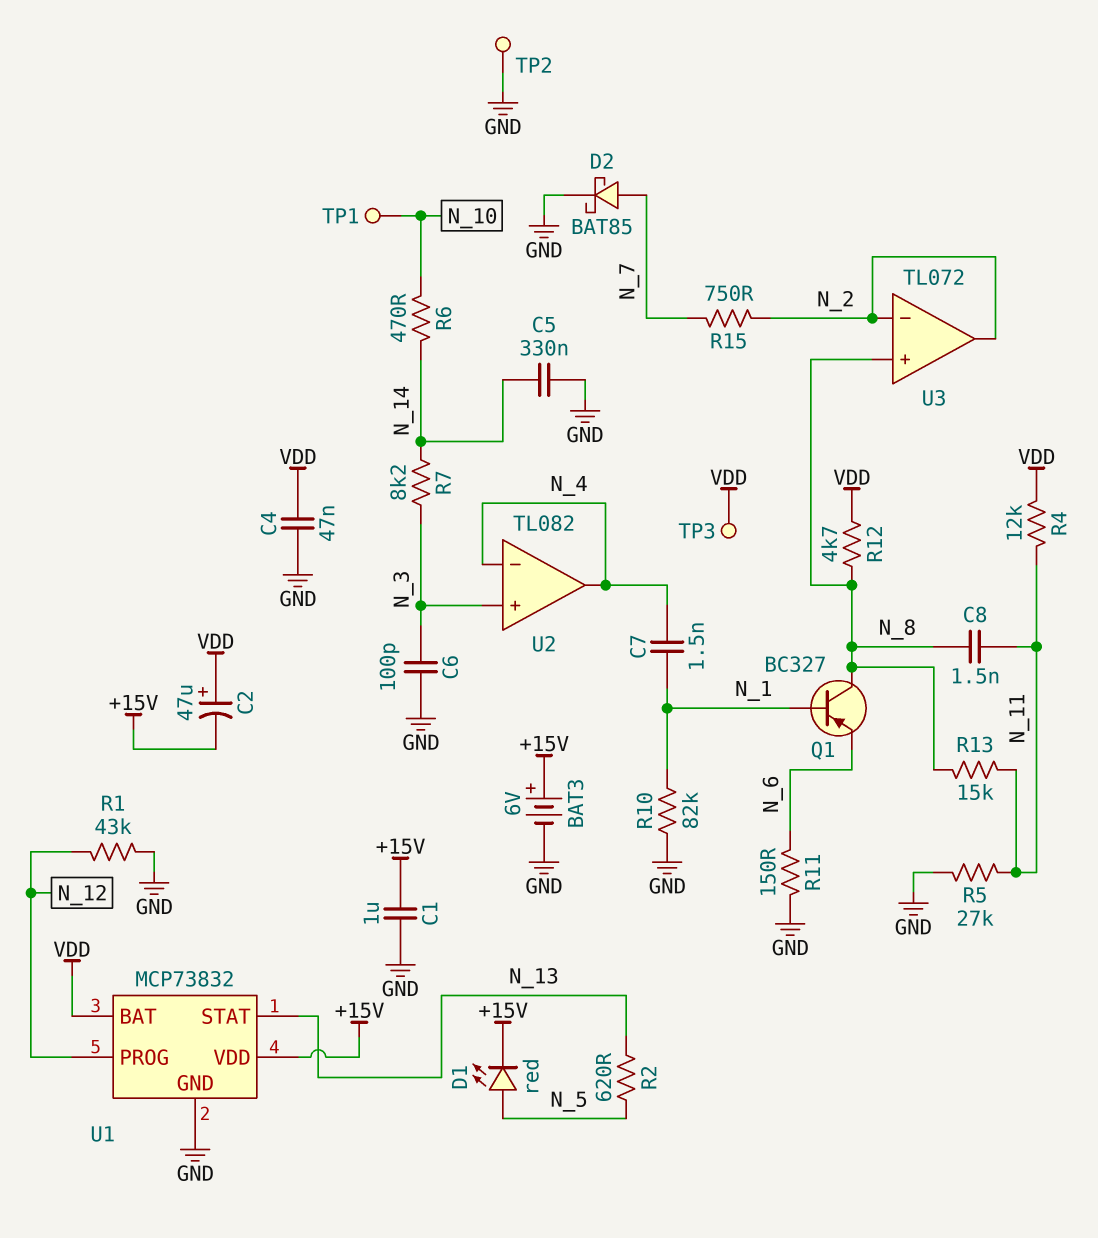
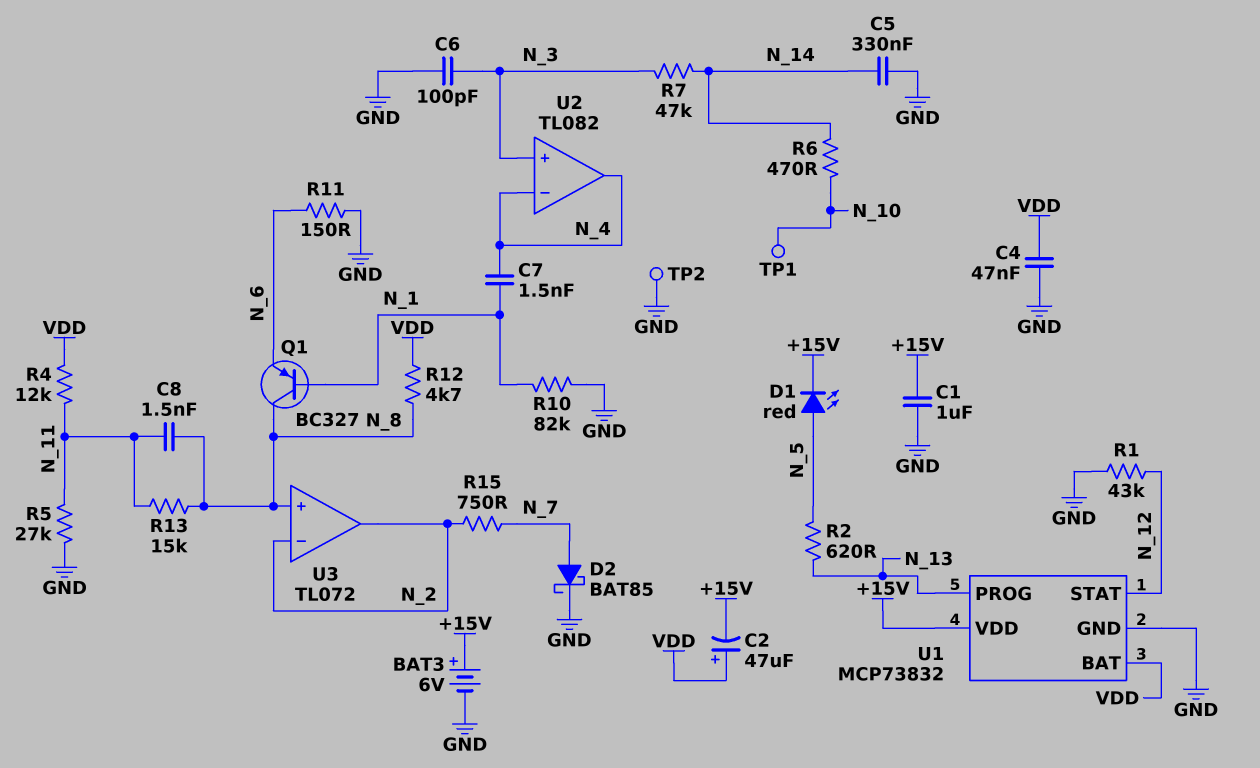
R7: 8.2k (N_3, N_14) -> 47k (N_3, N_14)
TP3: test point (VDD) -> none
U1 pin PROG: N_12 -> N_13
U1 pin STAT: N_13 -> N_12

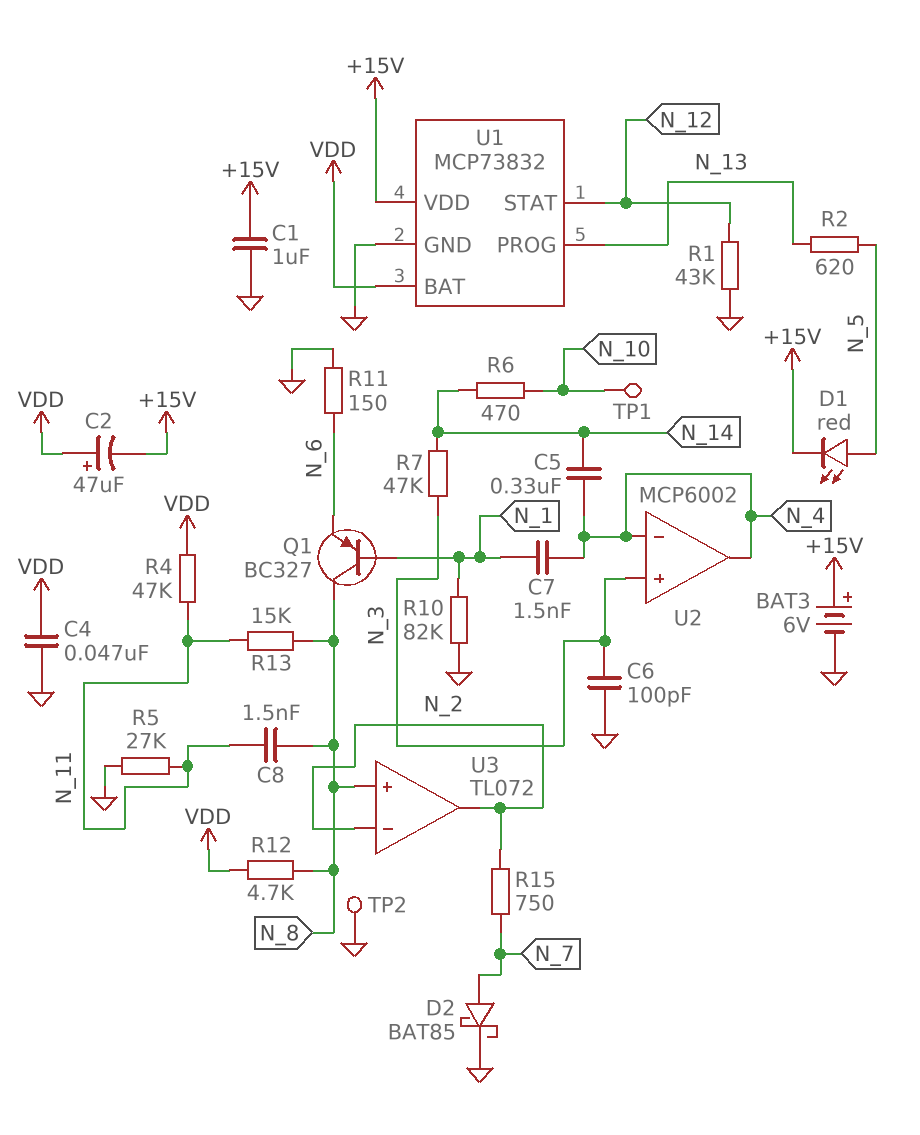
C5: 330nF (GND, N_14) -> 330nF (N_4, N_14)
R4: 12k (N_11, VDD) -> 47k (N_11, VDD)
U2: TL082 -> MCP6002

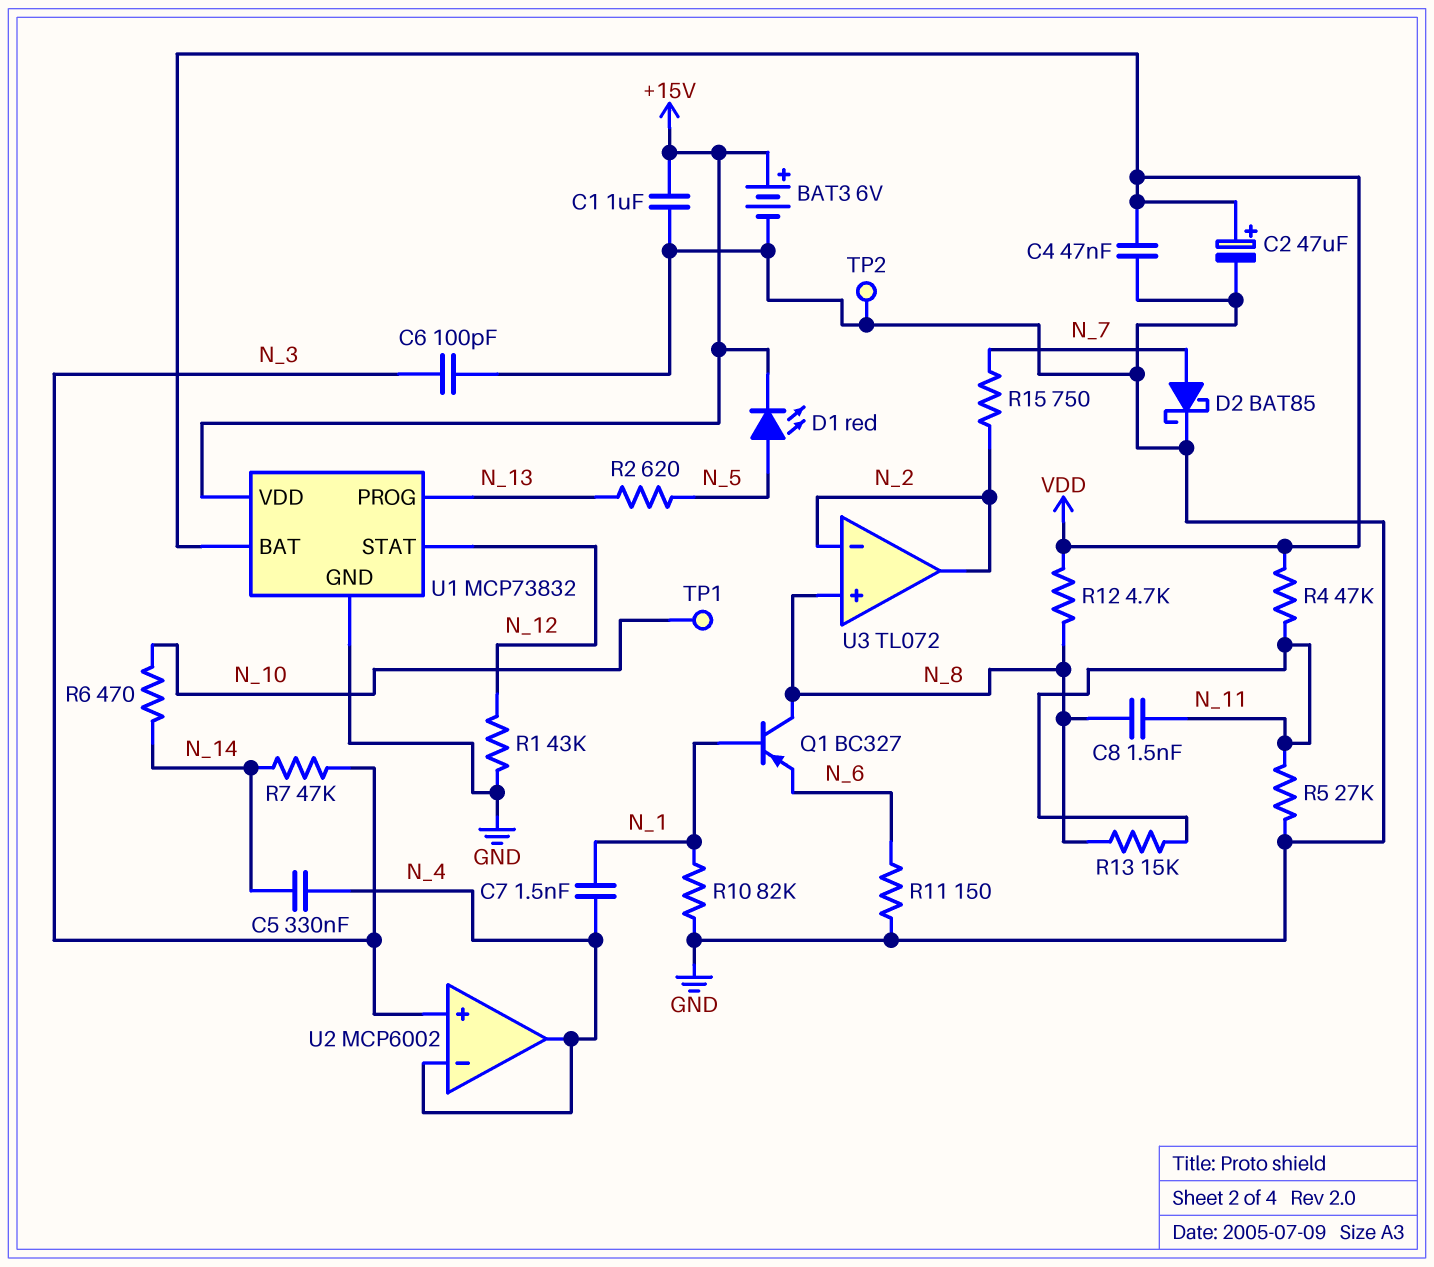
C2: 47uF (plus VDD, minus +15V) -> 47uF (plus VDD, minus GND)

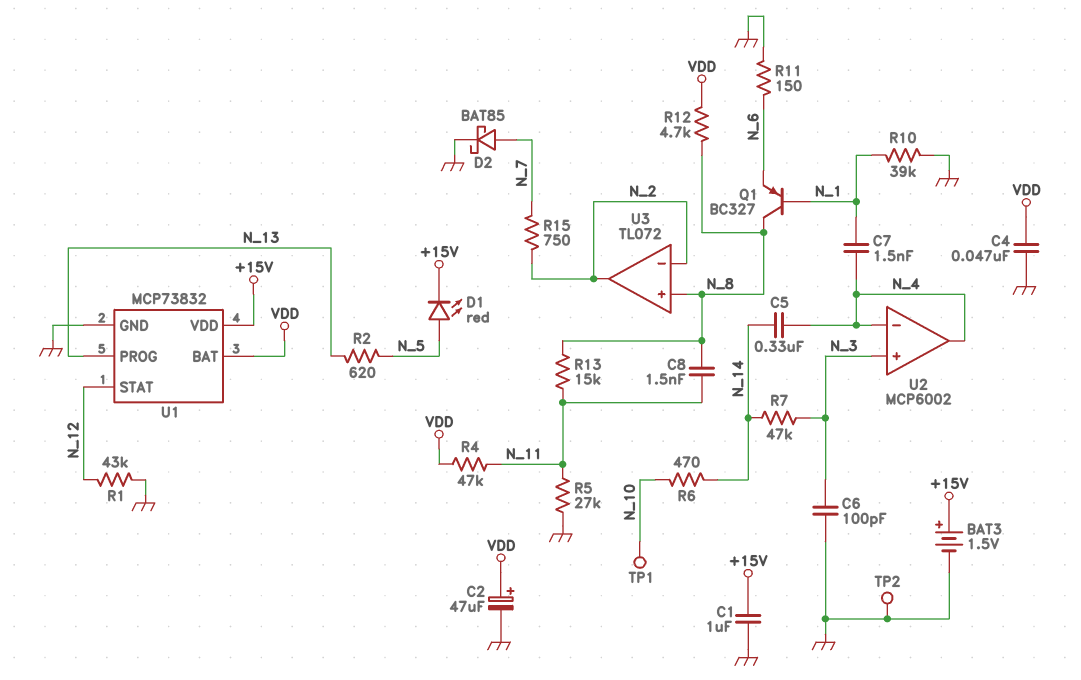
BAT3: 6V (plus +15V, minus GND) -> 1.5V (plus +15V, minus GND)
R10: 82k (GND, N_1) -> 39k (GND, N_1)

